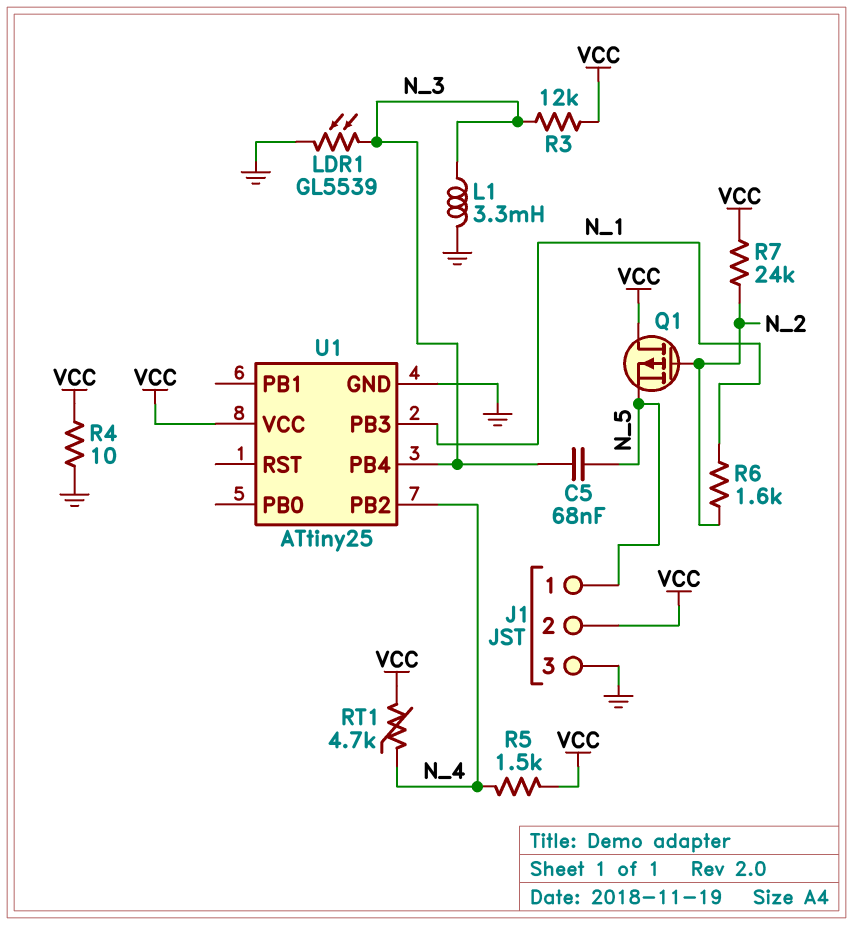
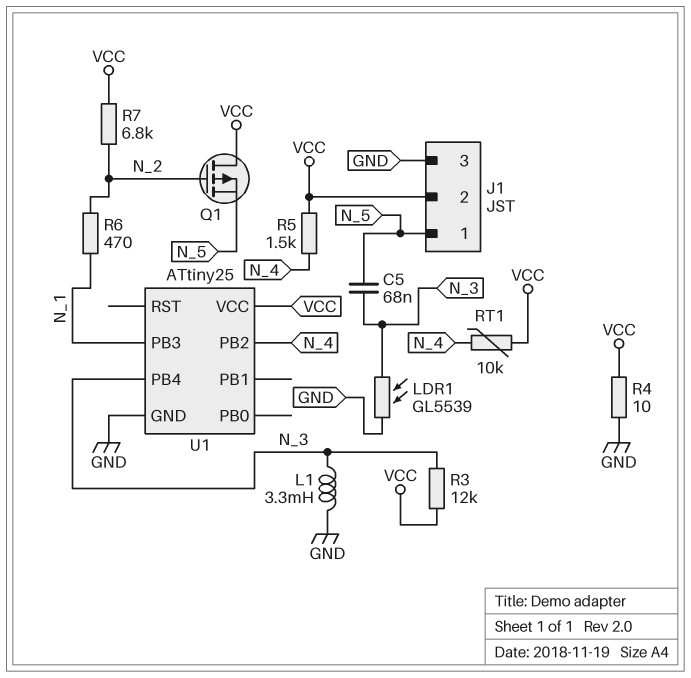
R6: 1.6k (N_1, N_2) -> 470 (N_1, N_2)
R7: 24k (N_2, VCC) -> 6.8k (N_2, VCC)
RT1: 4.7k (N_4, VCC) -> 10k (N_4, VCC)

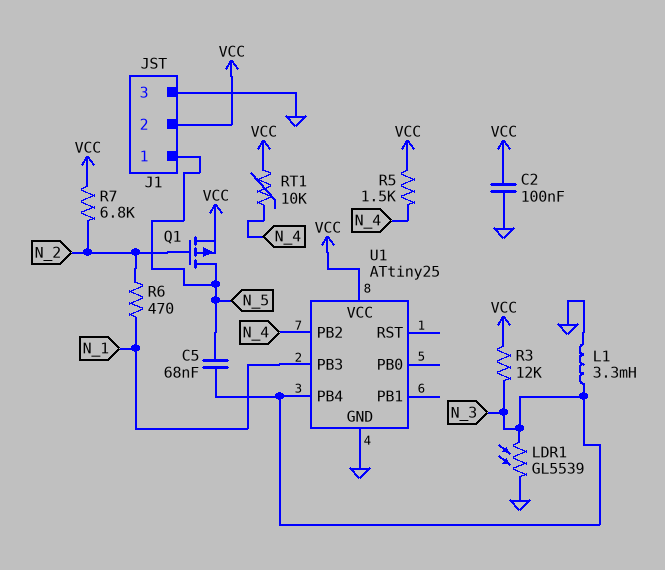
C2: none -> 100nF (GND, VCC)
Q1: PMOS (G N_2, D VCC, S N_5) -> PMOS (G N_2, D N_5, S VCC)
R4: 10 (GND, VCC) -> none

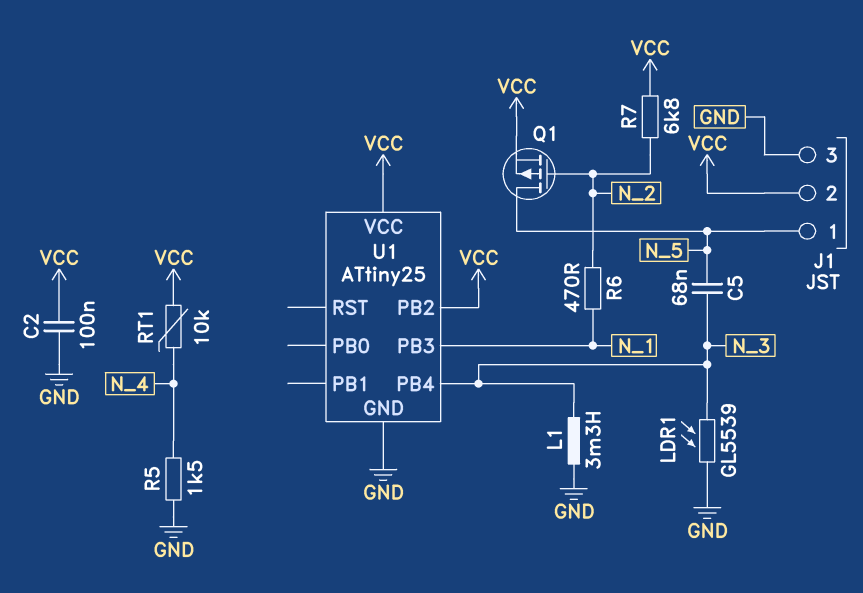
R3: 12k (N_3, VCC) -> none
R5: 1.5k (N_4, VCC) -> 1.5k (GND, N_4)
U1 pin PB2: N_4 -> VCC

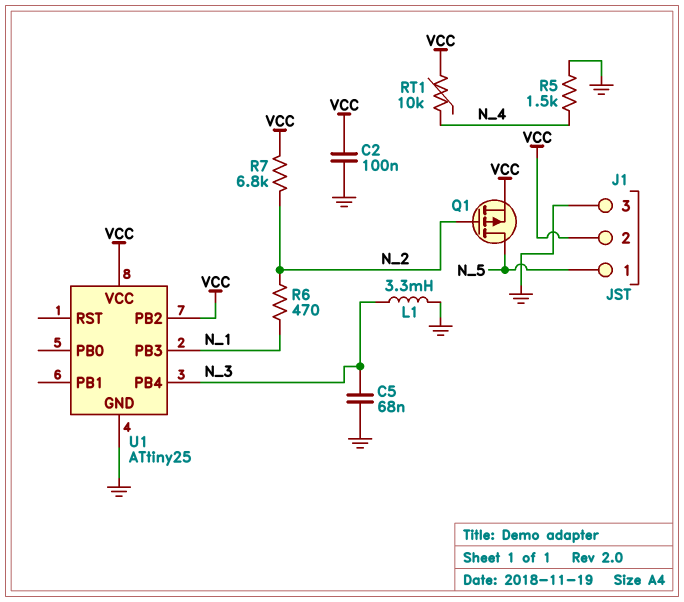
C5: 68nF (N_3, N_5) -> 68nF (GND, N_3)
LDR1: GL5539 (GND, N_3) -> none

